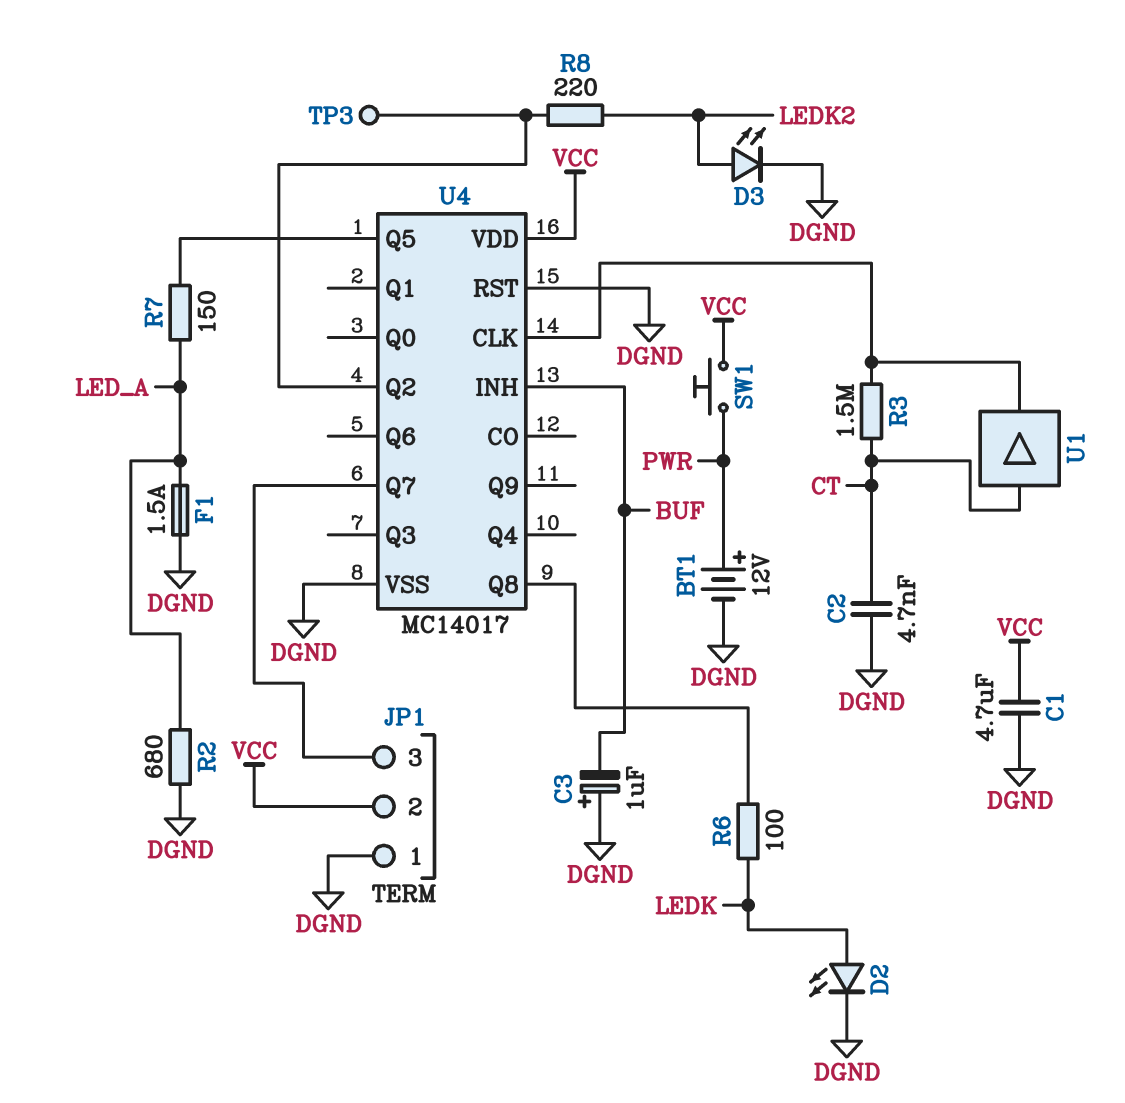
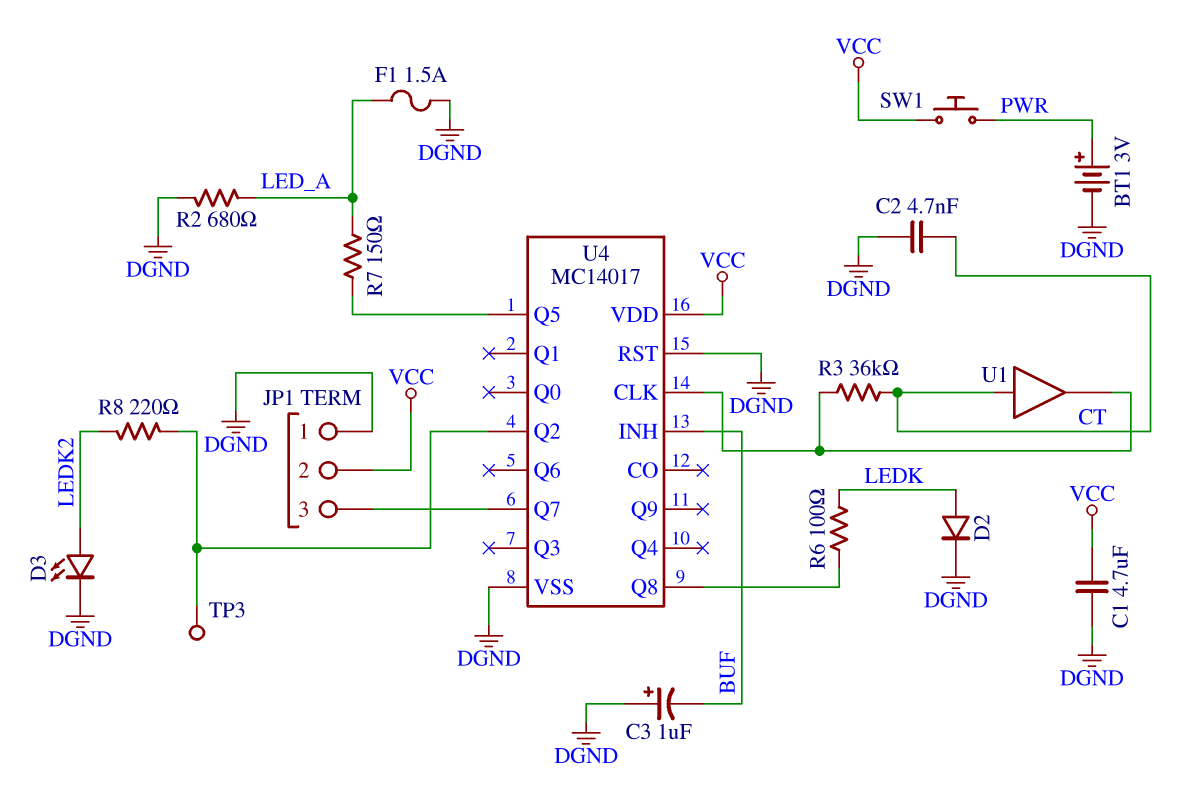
BT1: 12V (plus PWR, minus DGND) -> 3V (plus PWR, minus DGND)
D2: LED (A LEDK, K DGND) -> diode (A LEDK, K DGND)
R3: 1.5M (CT, U4/CLK) -> 36k (CT, U4/CLK)

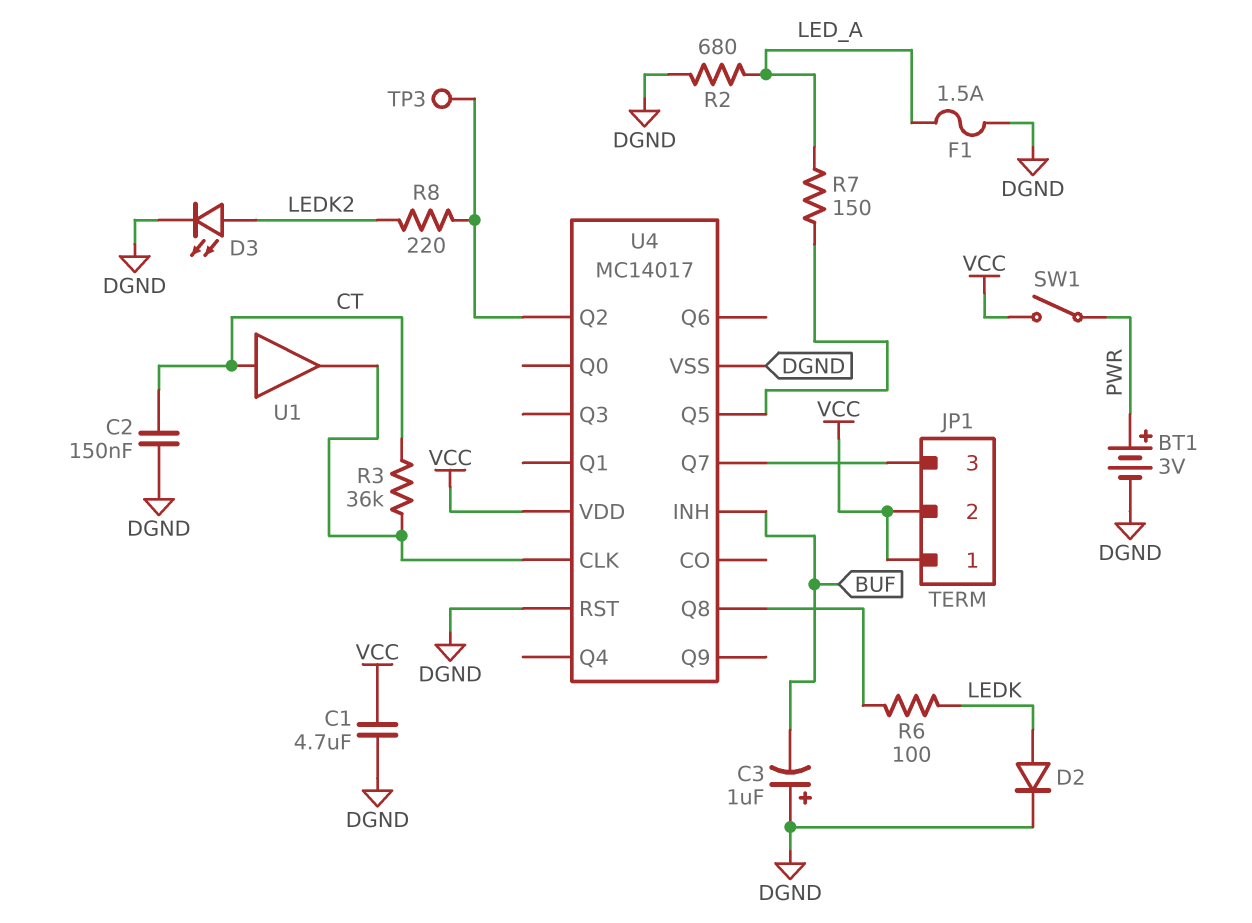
C2: 4.7nF (CT, DGND) -> 150nF (CT, DGND)
JP1 pin 1: DGND -> VCC
SW1: button (PWR, VCC) -> switch (PWR, VCC)

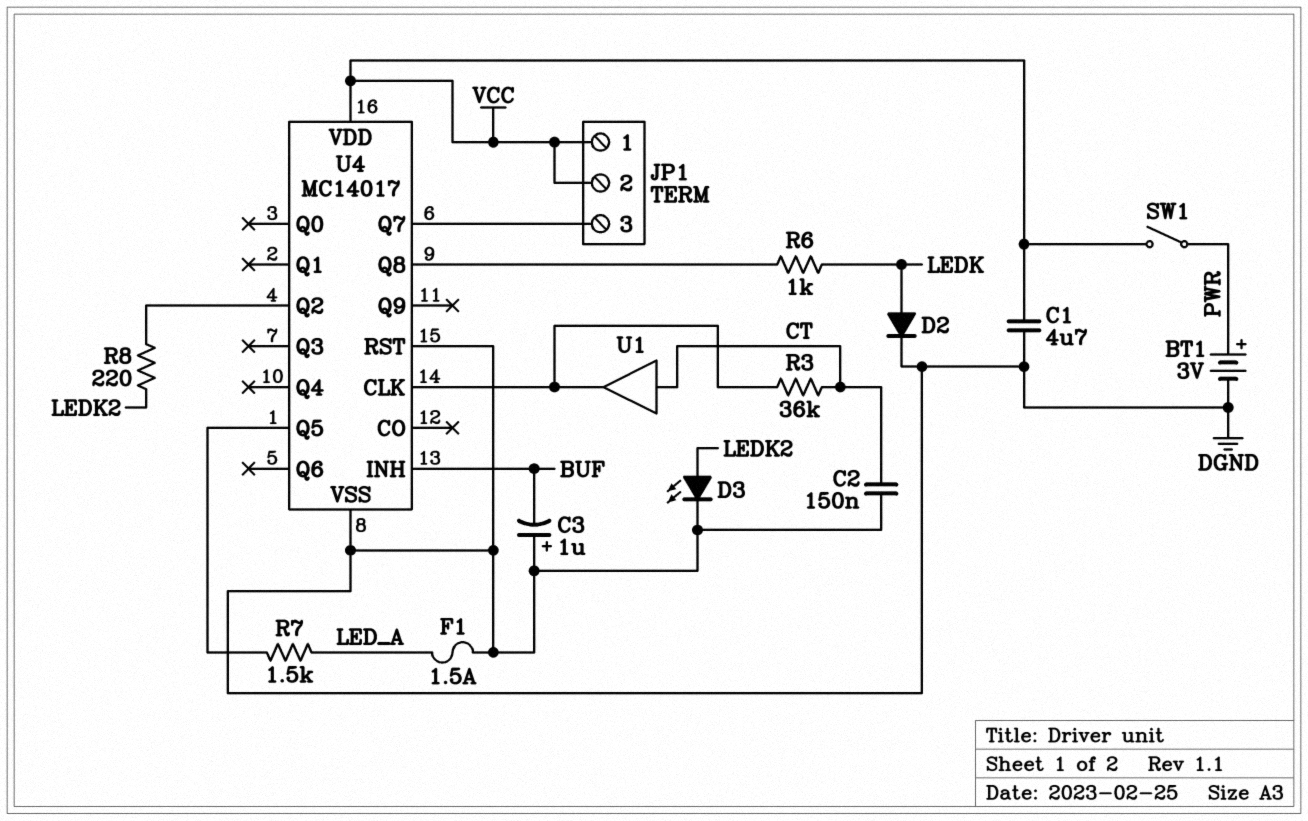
R2: 680 (DGND, LED_A) -> none
R6: 100 (LEDK, U4/Q8) -> 1k (LEDK, U4/Q8)
R7: 150 (LED_A, U4/Q5) -> 1.5k (LED_A, U4/Q5)
TP3: test point (U4/Q2) -> none

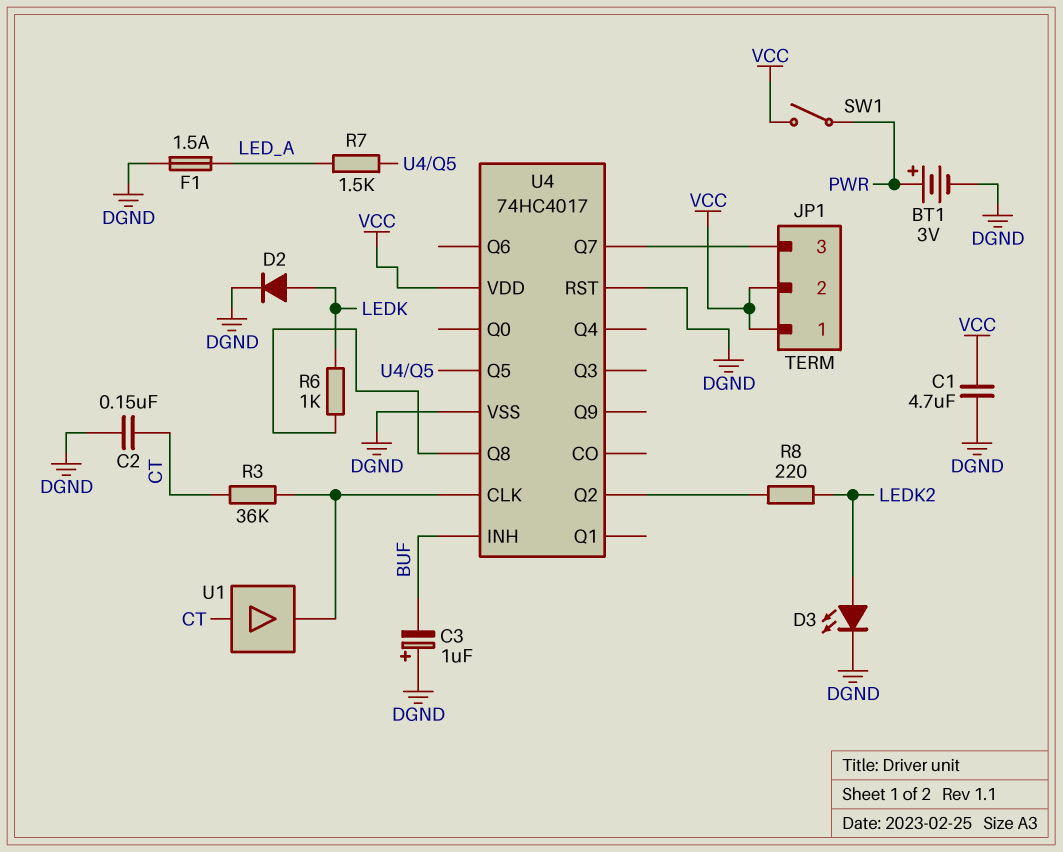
U4: MC14017 -> 74HC4017

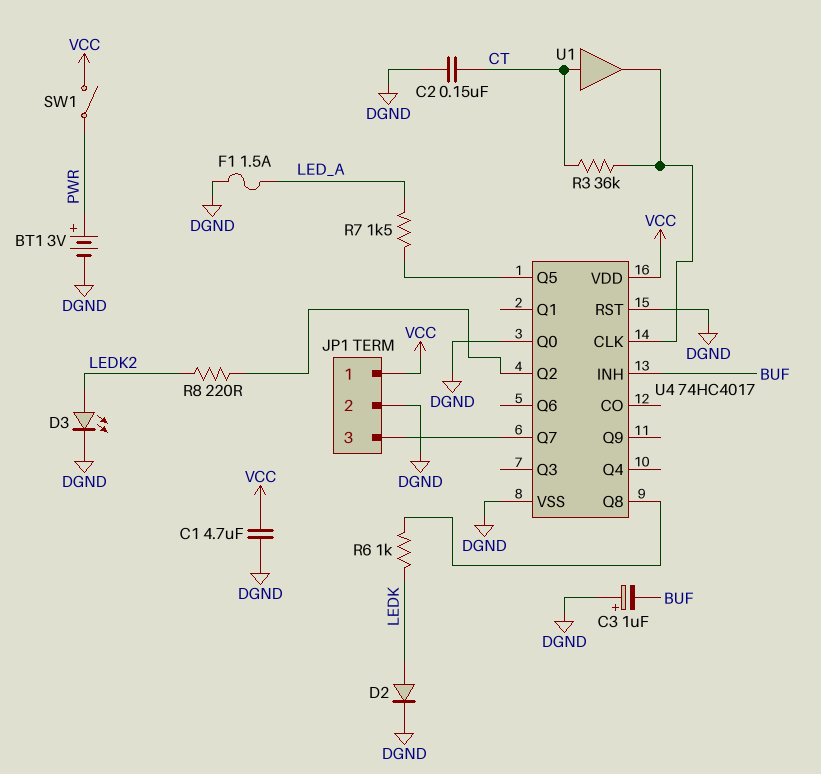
JP1 pin 2: VCC -> DGND
U4 pin Q0: none -> DGND

